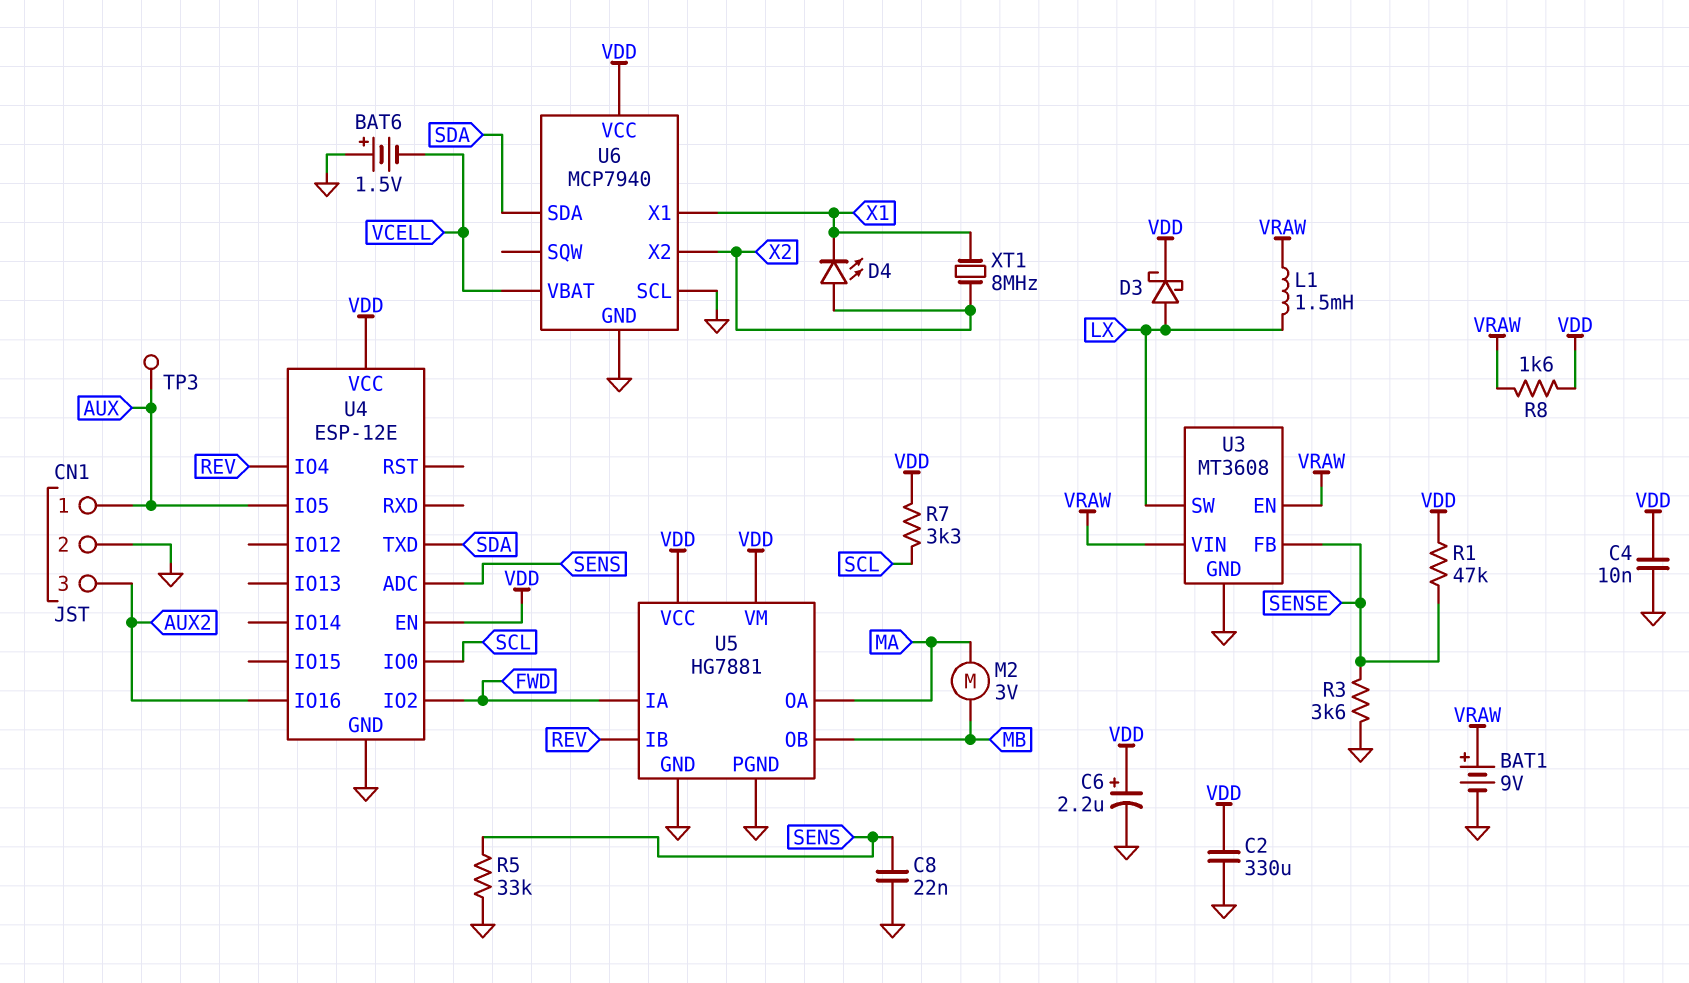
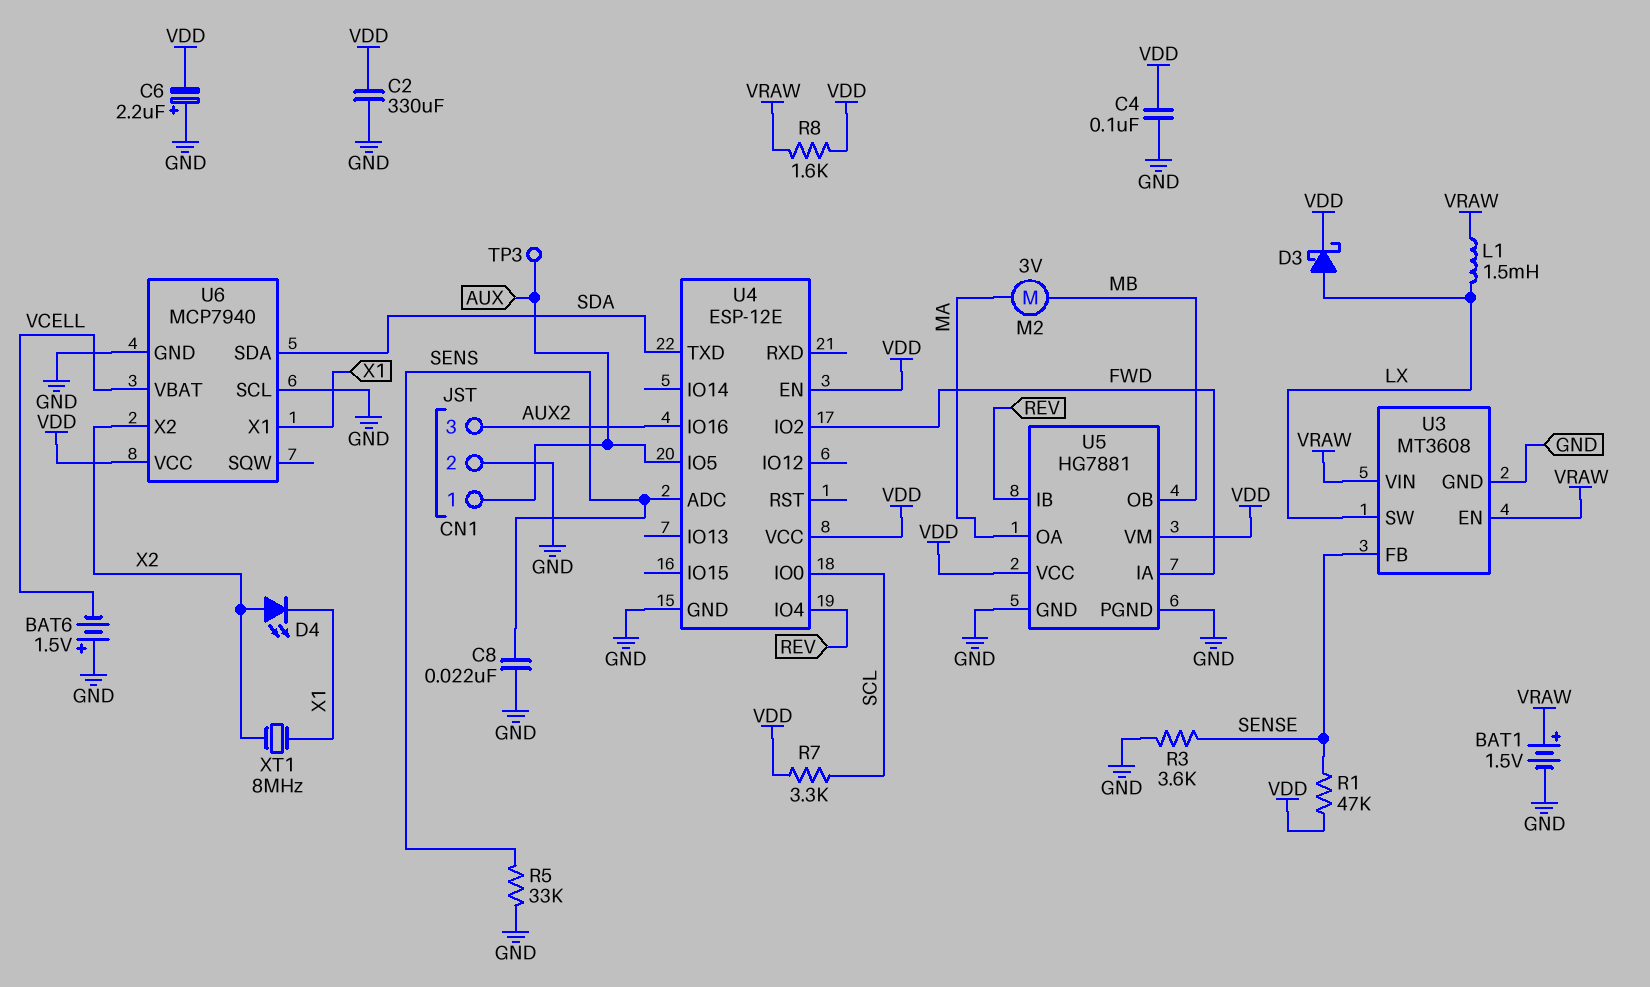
BAT1: 9V (plus VRAW, minus GND) -> 1.5V (plus VRAW, minus GND)
C4: 10nF (GND, VDD) -> 100nF (GND, VDD)
C6: 2.2uF (plus VDD, minus GND) -> 2.2uF (plus GND, minus VDD)

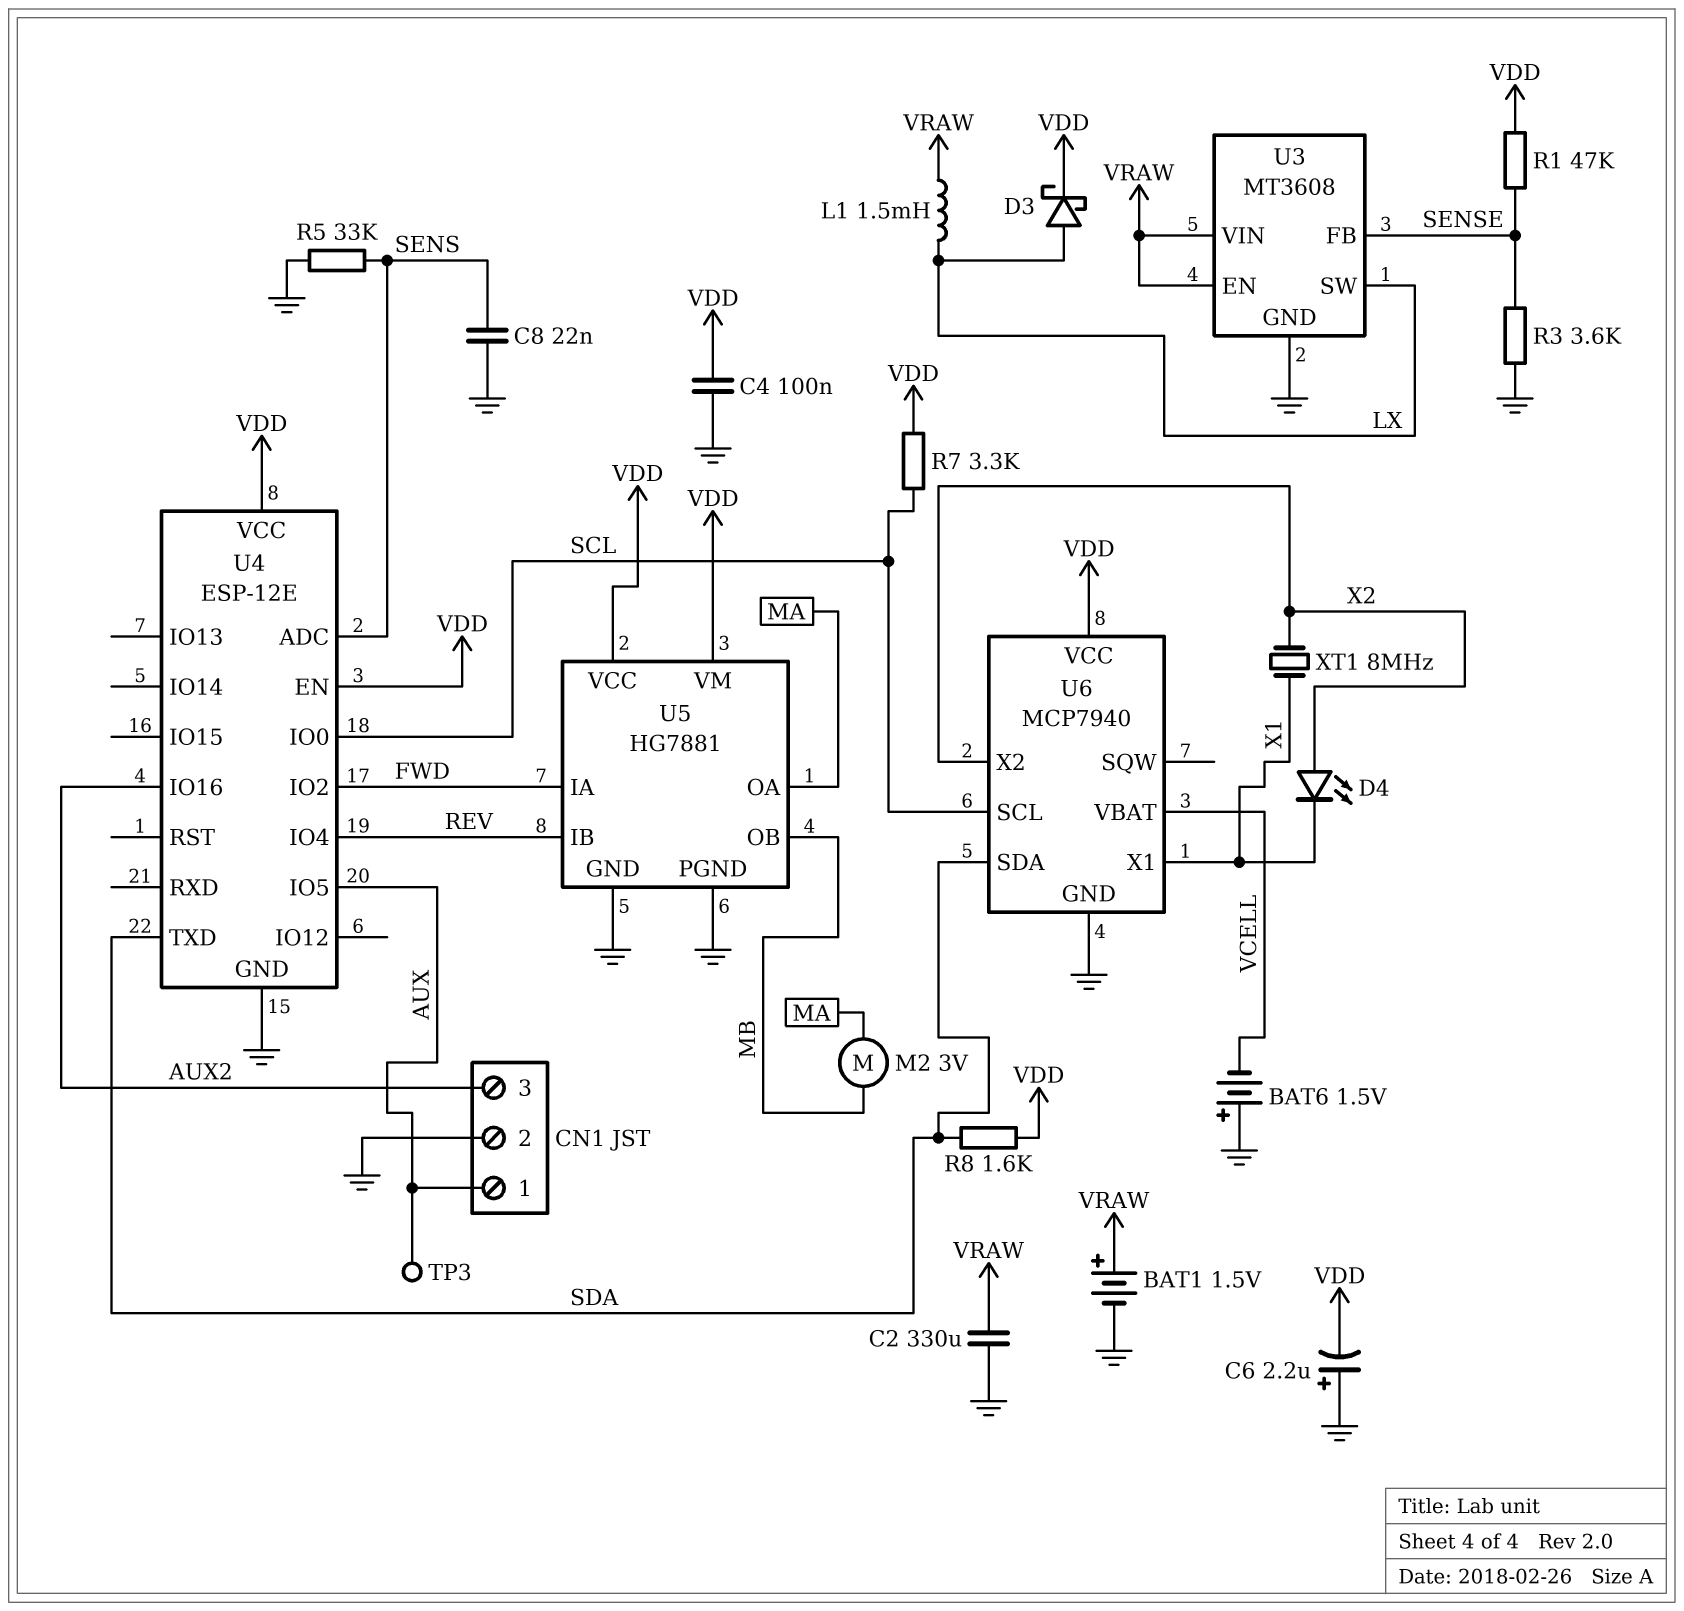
C2: 330uF (GND, VDD) -> 330uF (GND, VRAW)
R8: 1.6k (VDD, VRAW) -> 1.6k (SDA, VDD)
U6 pin SCL: GND -> SCL

